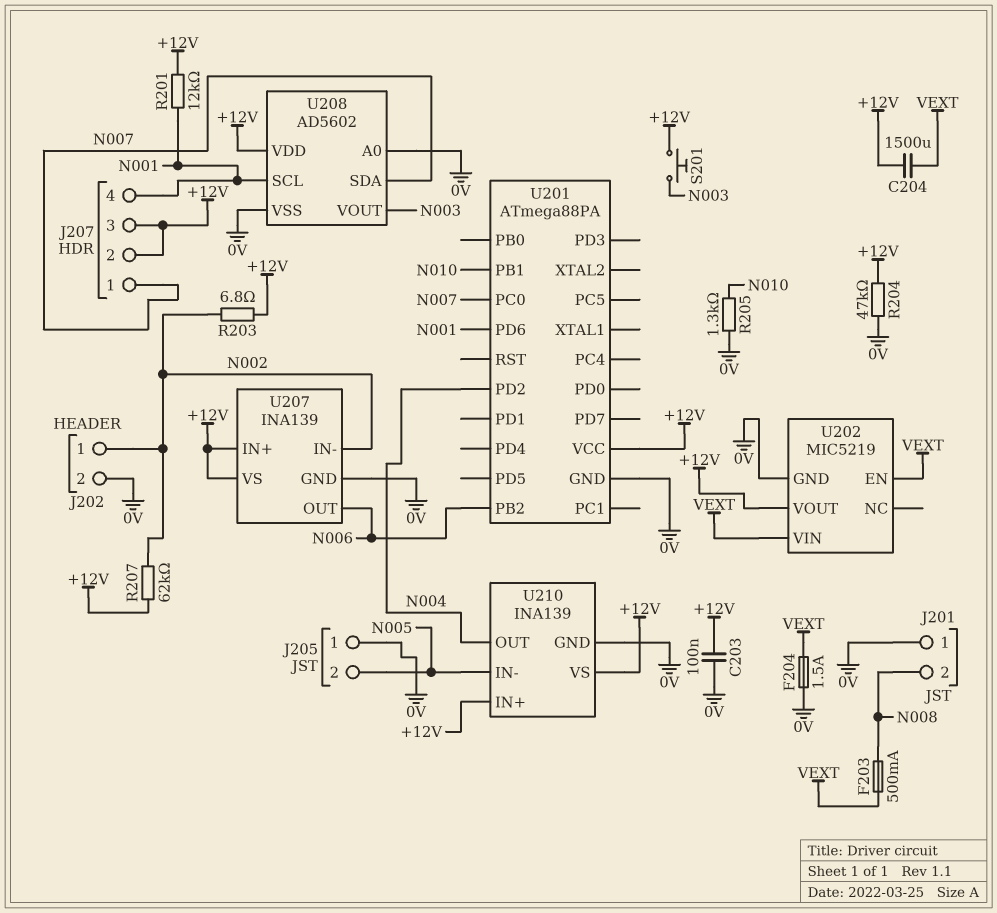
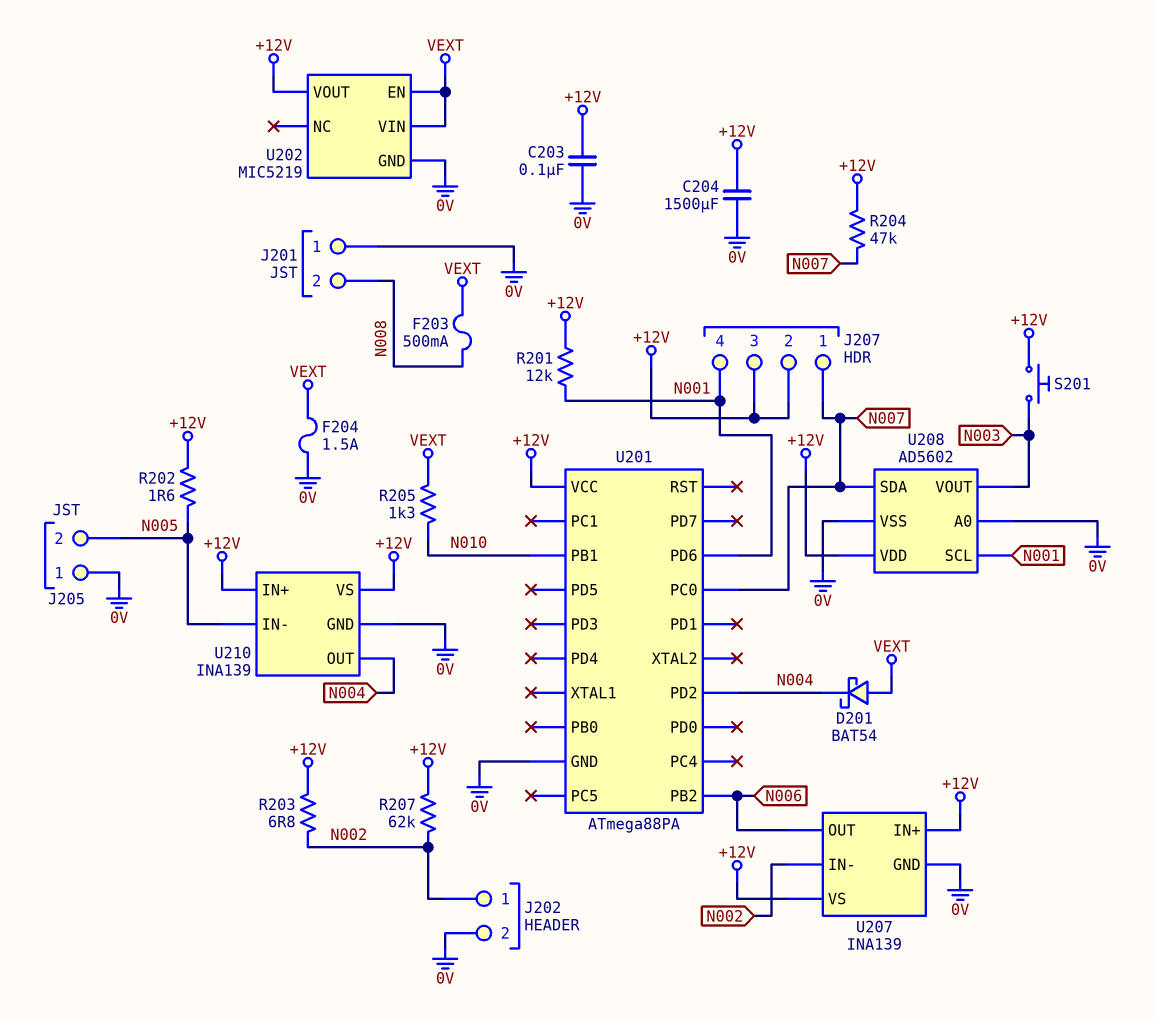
C204: 1500uF (+12V, VEXT) -> 1500uF (+12V, 0V)
D201: none -> schottky BAT54 (A VEXT, K N004)
R202: none -> 1.6 (+12V, N005)
R204: 47k (+12V, 0V) -> 47k (+12V, N007)
R205: 1.3k (0V, N010) -> 1.3k (N010, VEXT)

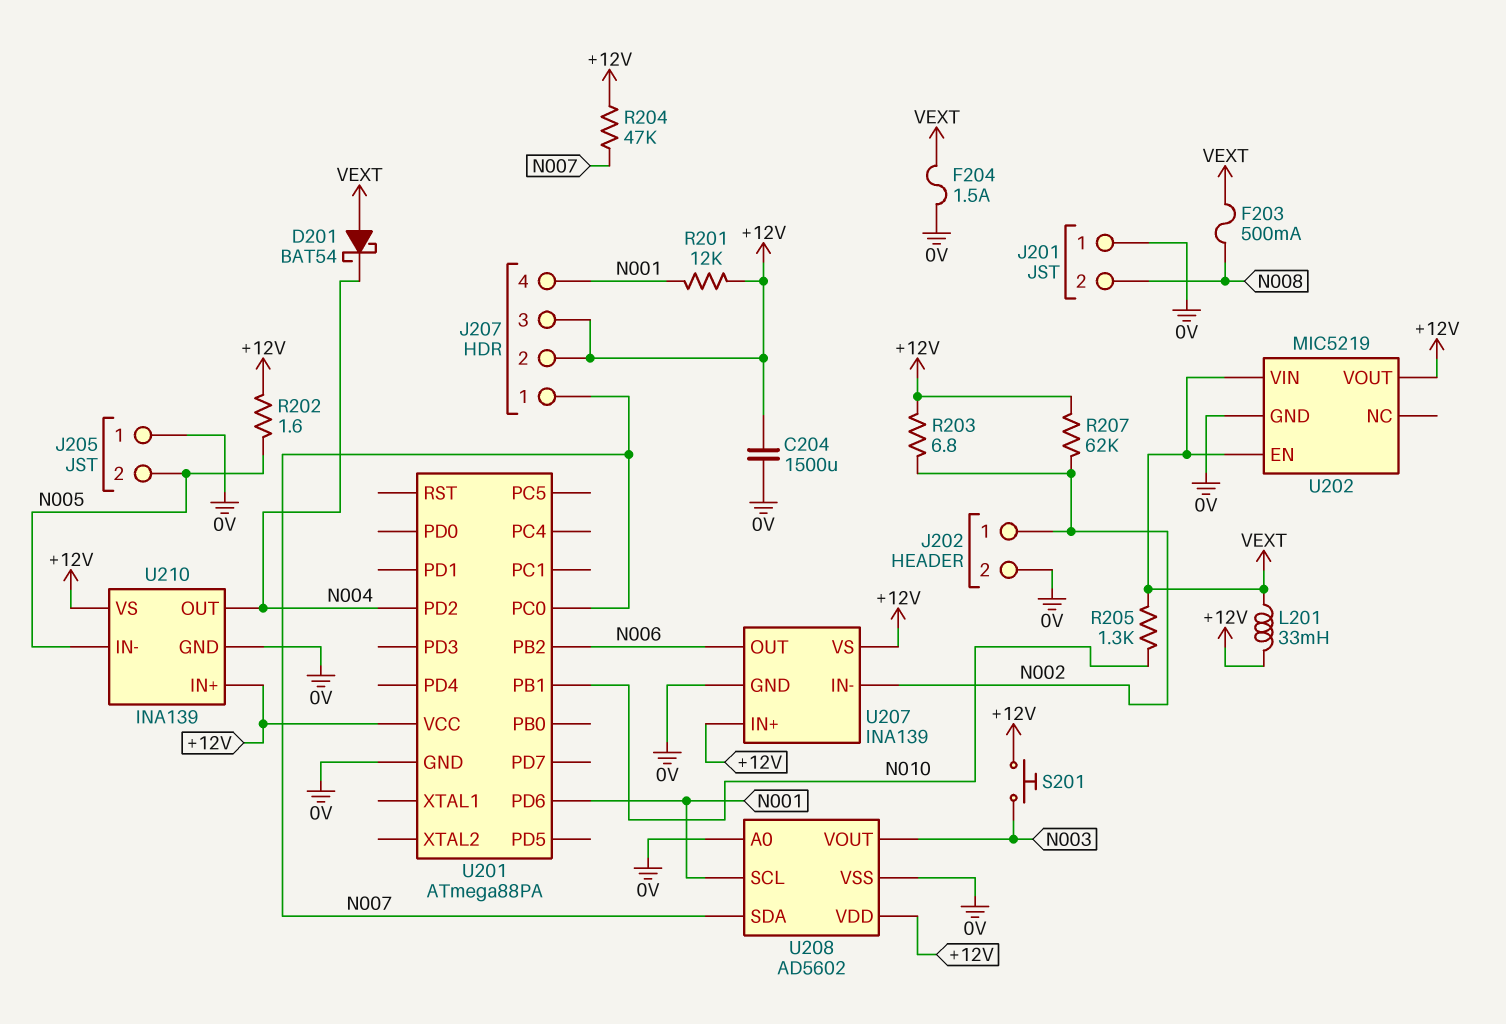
C203: 100nF (+12V, 0V) -> none
L201: none -> 33mH (+12V, VEXT)

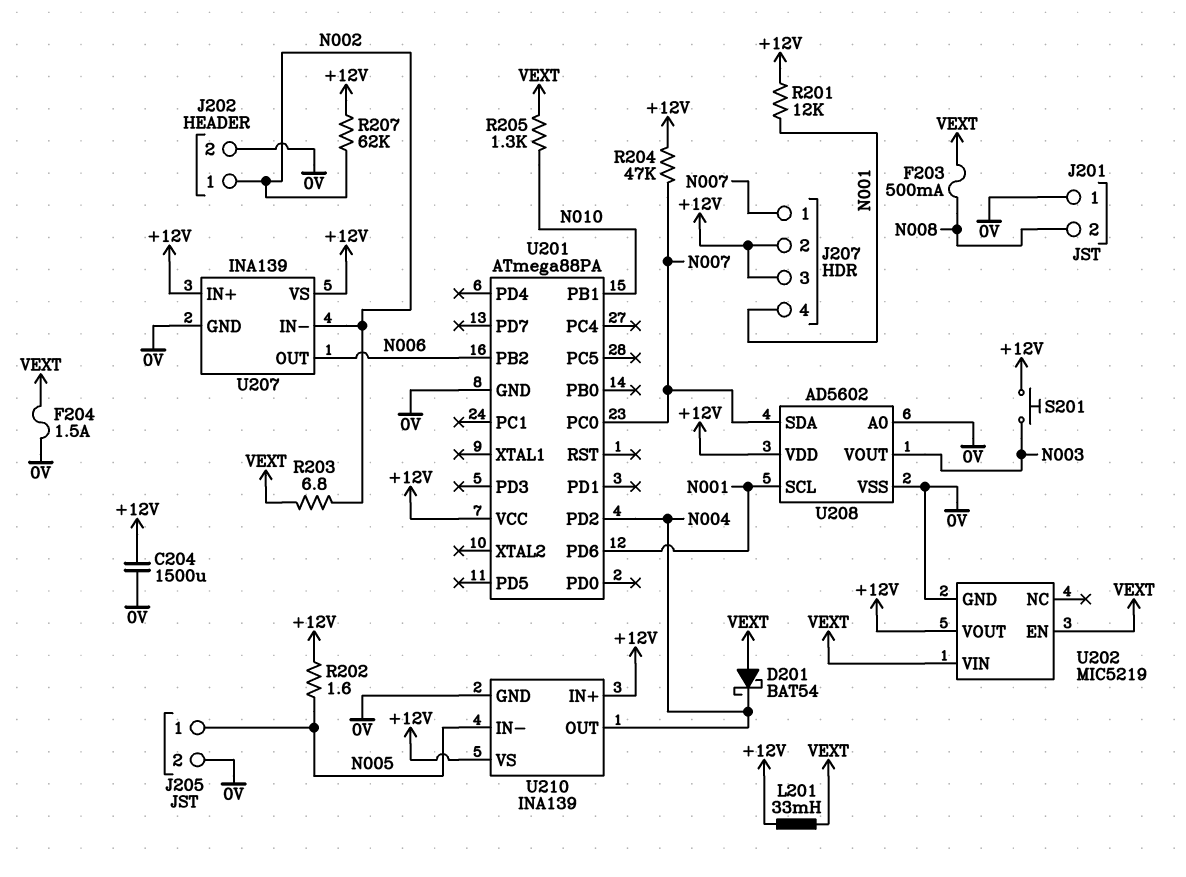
J205 pin 1: 0V -> N005
J205 pin 2: N005 -> 0V
R203: 6.8 (+12V, N002) -> 6.8 (N002, VEXT)

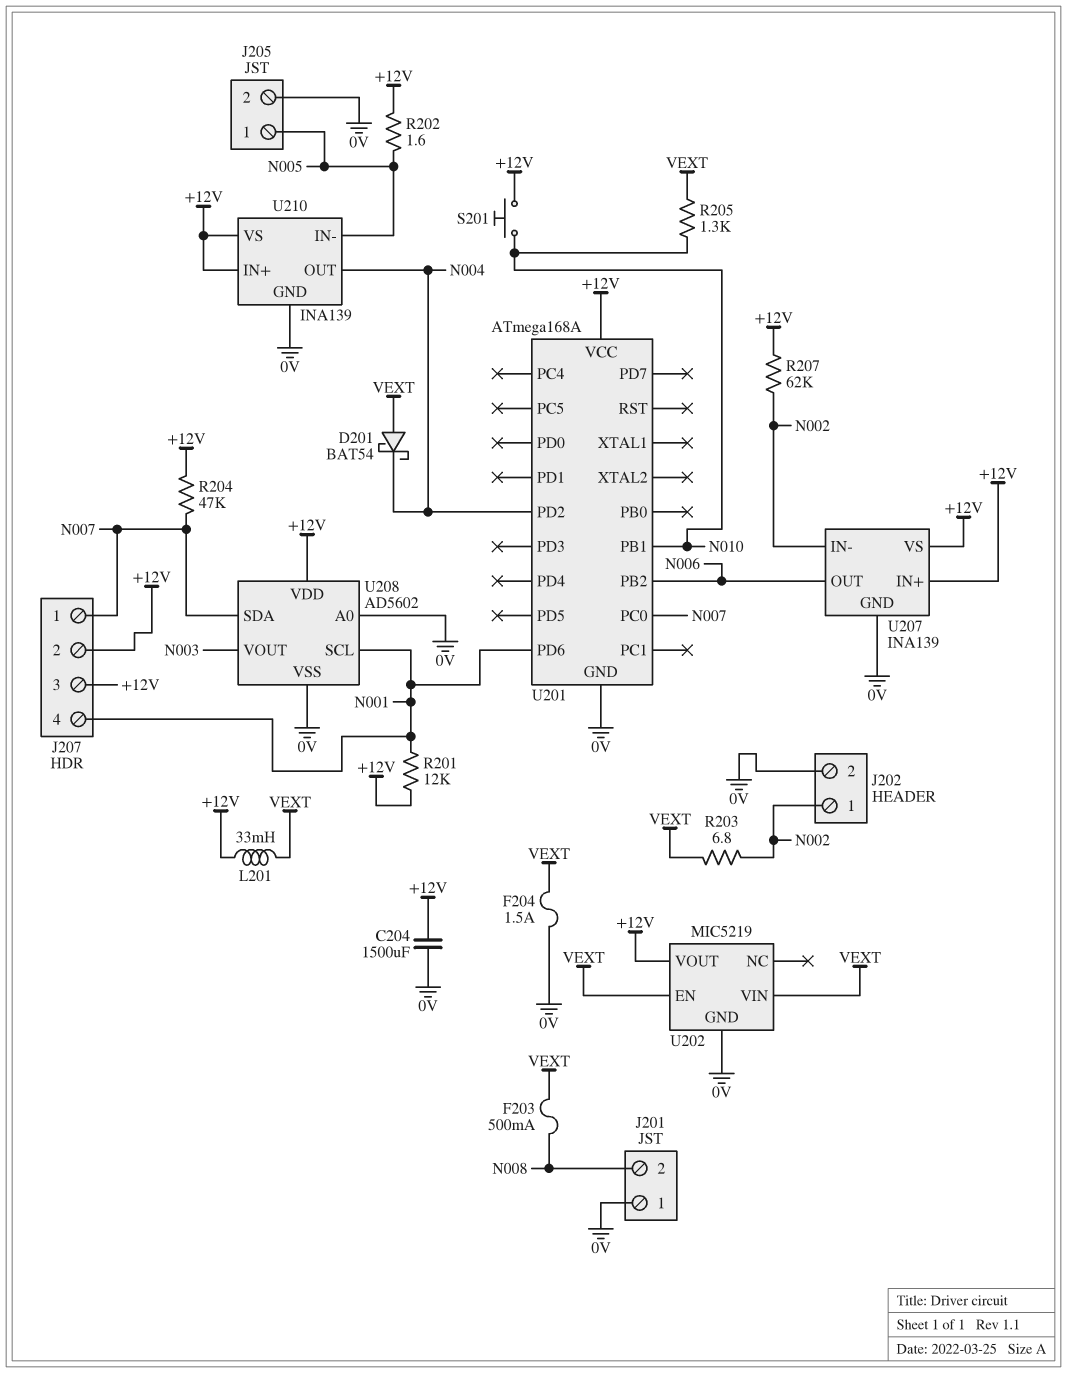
S201: button (+12V, N003) -> button (+12V, N010)
U201: ATmega88PA -> ATmega168A

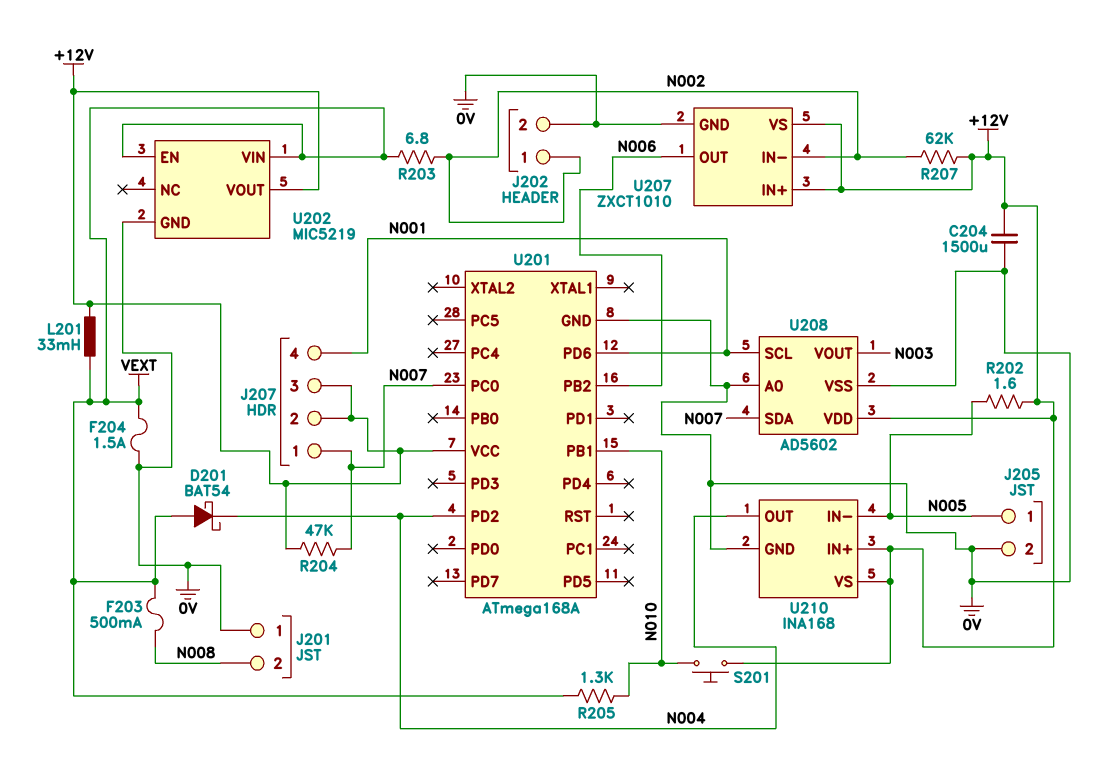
R201: 12k (+12V, N001) -> none
U207: INA139 -> ZXCT1010
U210: INA139 -> INA168

